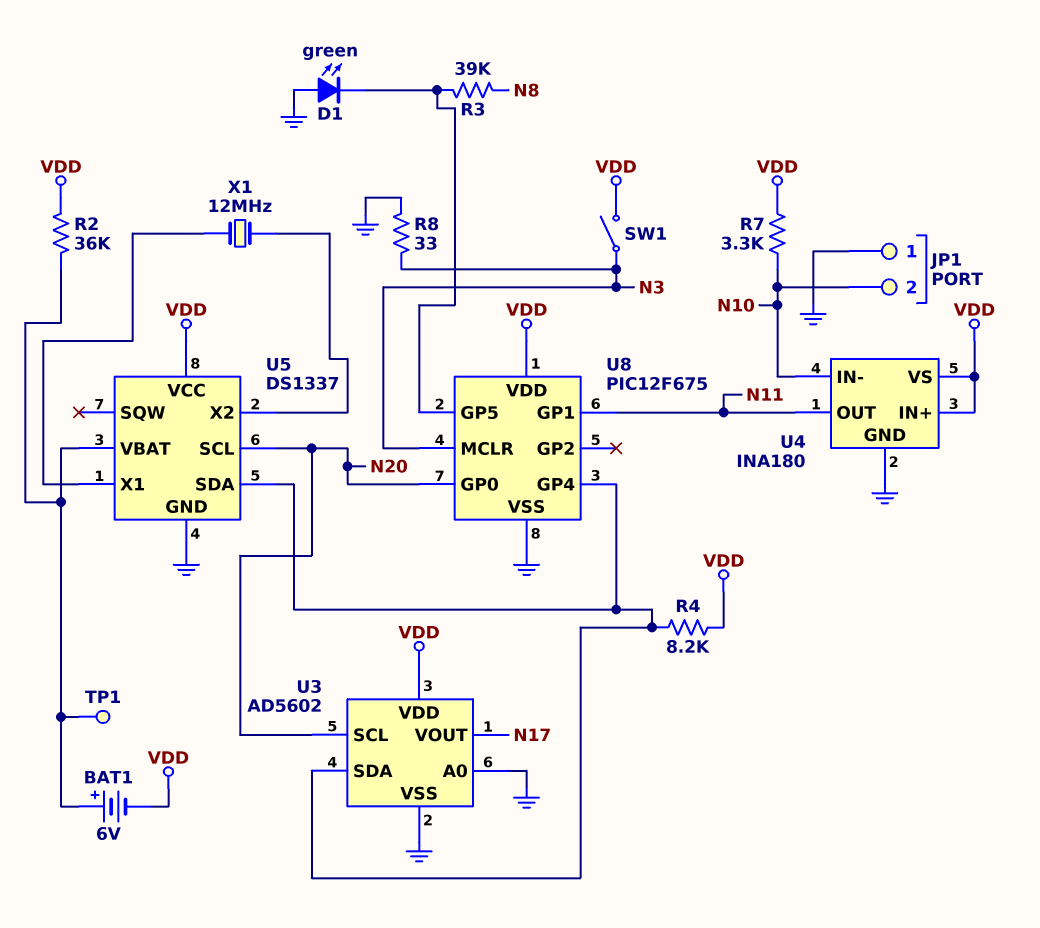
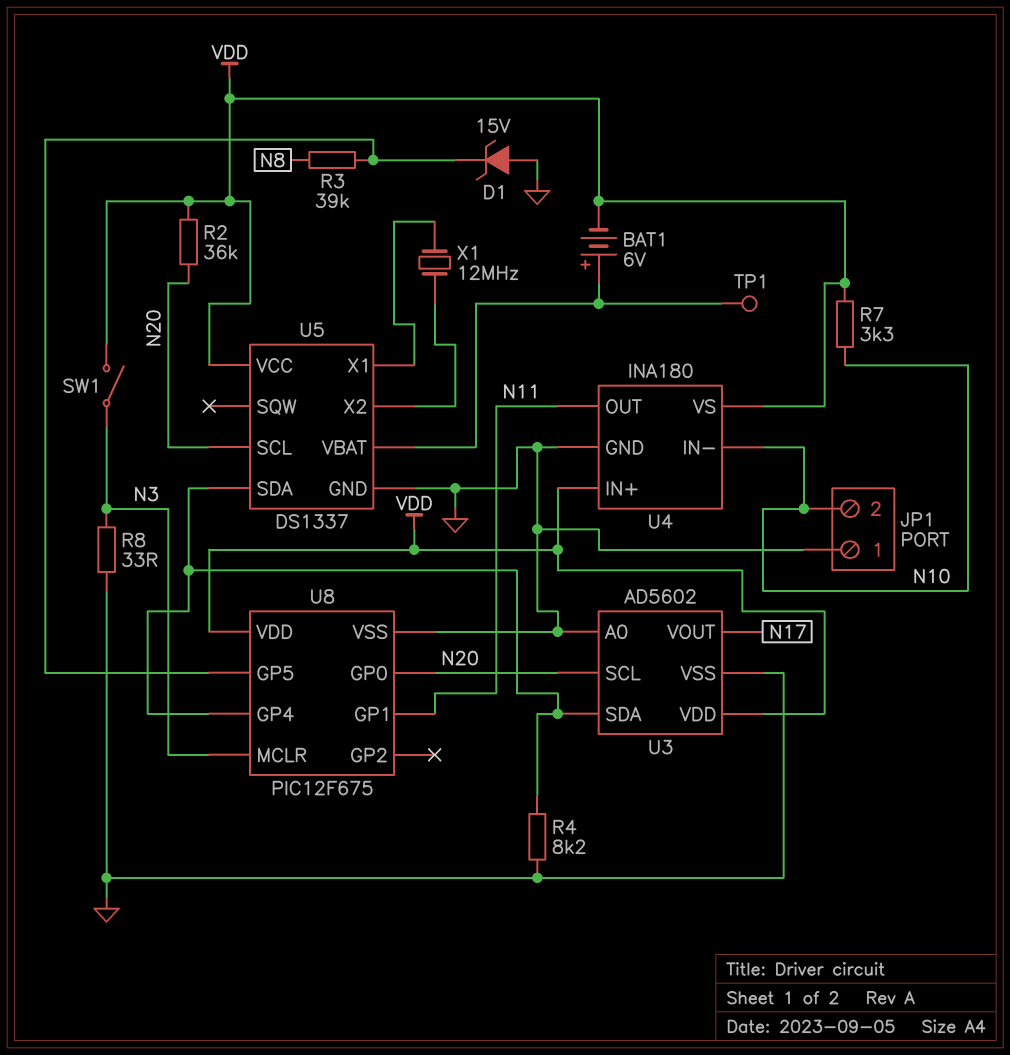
D1: LED green (A GND, K U8/GP5) -> zener 15V (A GND, K U8/GP5)
R2: 36k (U5/VBAT, VDD) -> 36k (N20, VDD)
R4: 8.2k (U3/SDA, VDD) -> 8.2k (GND, U3/SDA)

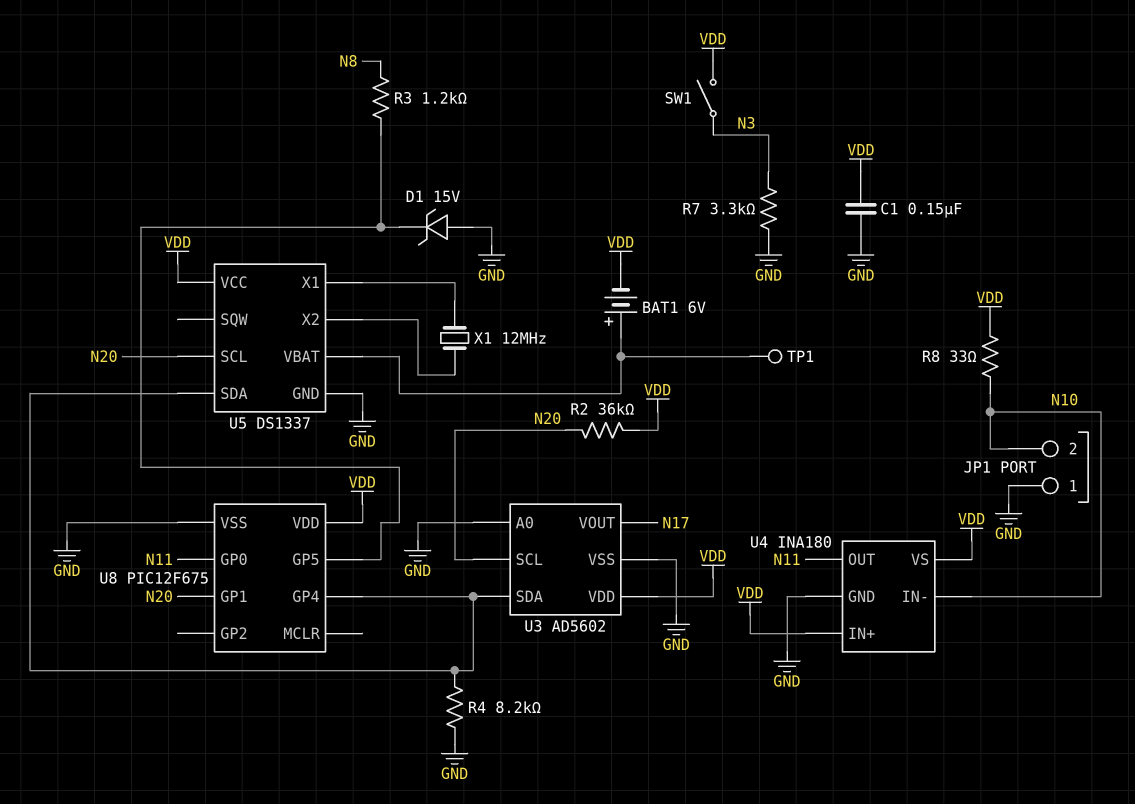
C1: none -> 150nF (GND, VDD)
R3: 39k (N8, U8/GP5) -> 1.2k (N8, U8/GP5)
R7: 3.3k (N10, VDD) -> 3.3k (GND, N3)
R8: 33 (GND, N3) -> 33 (N10, VDD)
U8 pin GP0: N20 -> N11
U8 pin GP1: N11 -> N20
U8 pin MCLR: N3 -> none

